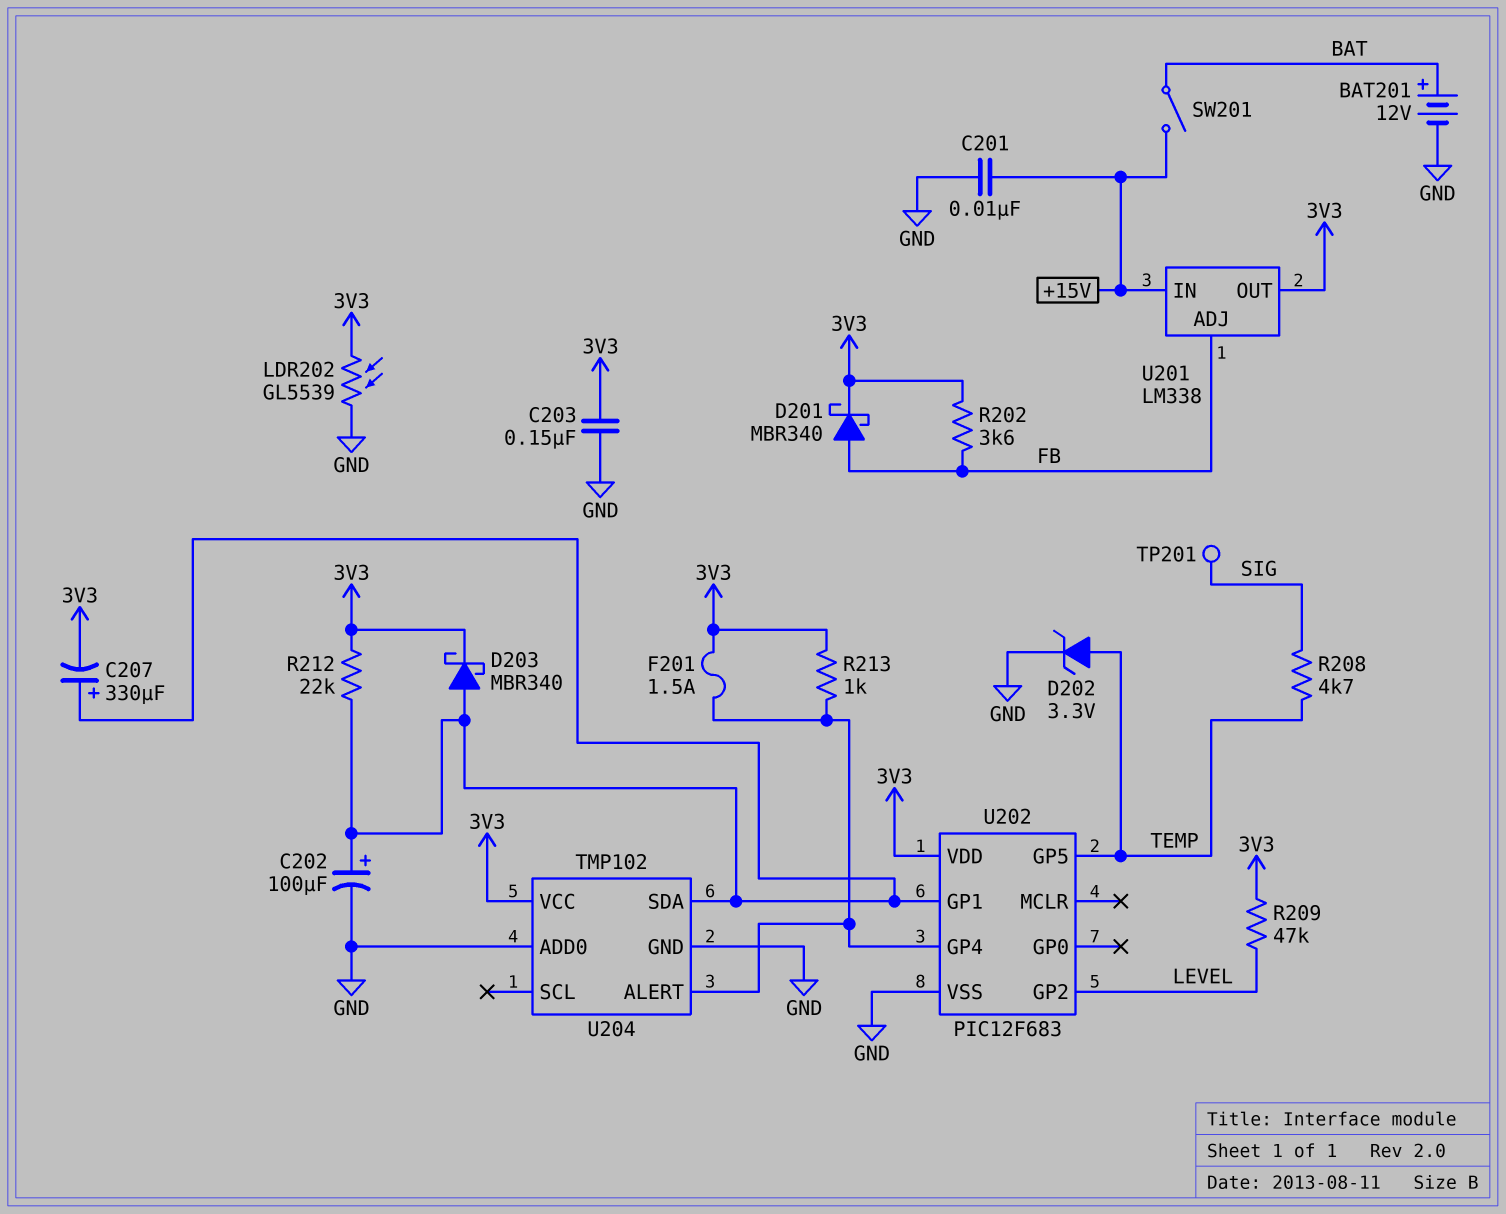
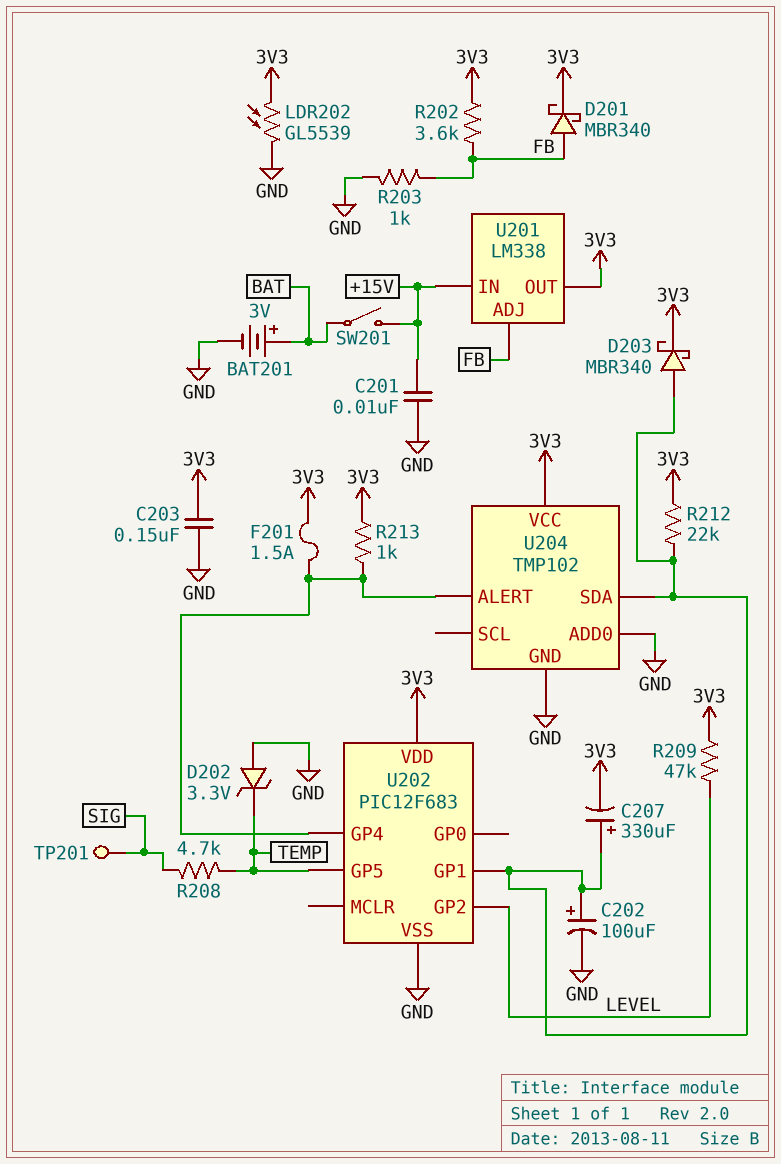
BAT201: 12V (plus BAT, minus GND) -> 3V (plus BAT, minus GND)
D202: zener 3.3V (A TEMP, K GND) -> zener 3.3V (A GND, K TEMP)
R203: none -> 1k (FB, GND)

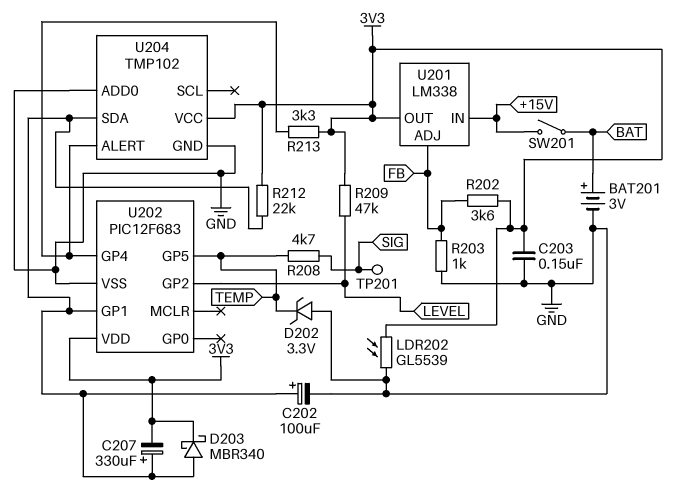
C201: 10nF (+15V, GND) -> none
D201: schottky MBR340 (A FB, K 3V3) -> none
F201: 1.5A (3V3, U202/GP4) -> none
R213: 1k (3V3, U202/GP4) -> 3.3k (3V3, U202/GP4)

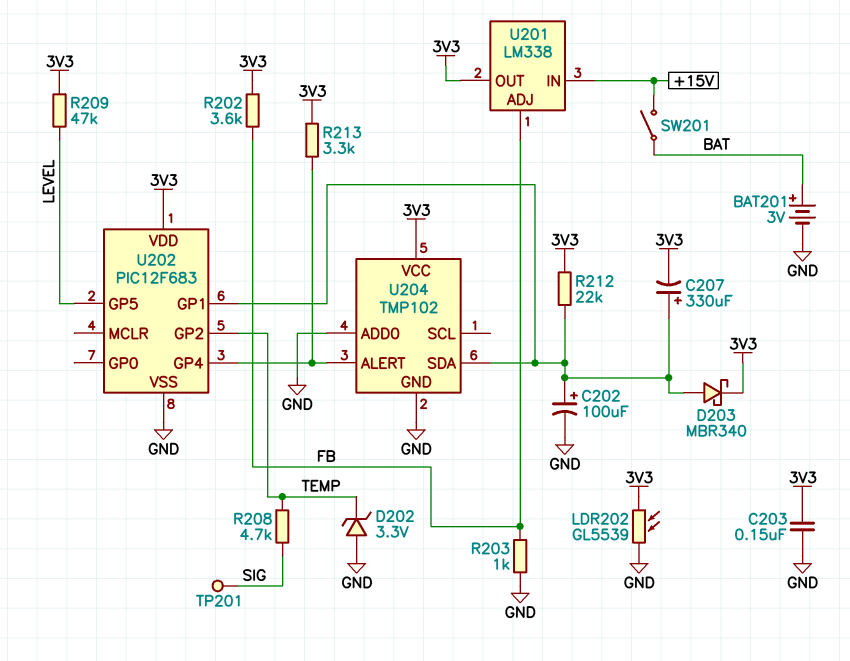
U202 pin GP2: LEVEL -> TEMP
U202 pin GP5: TEMP -> LEVEL

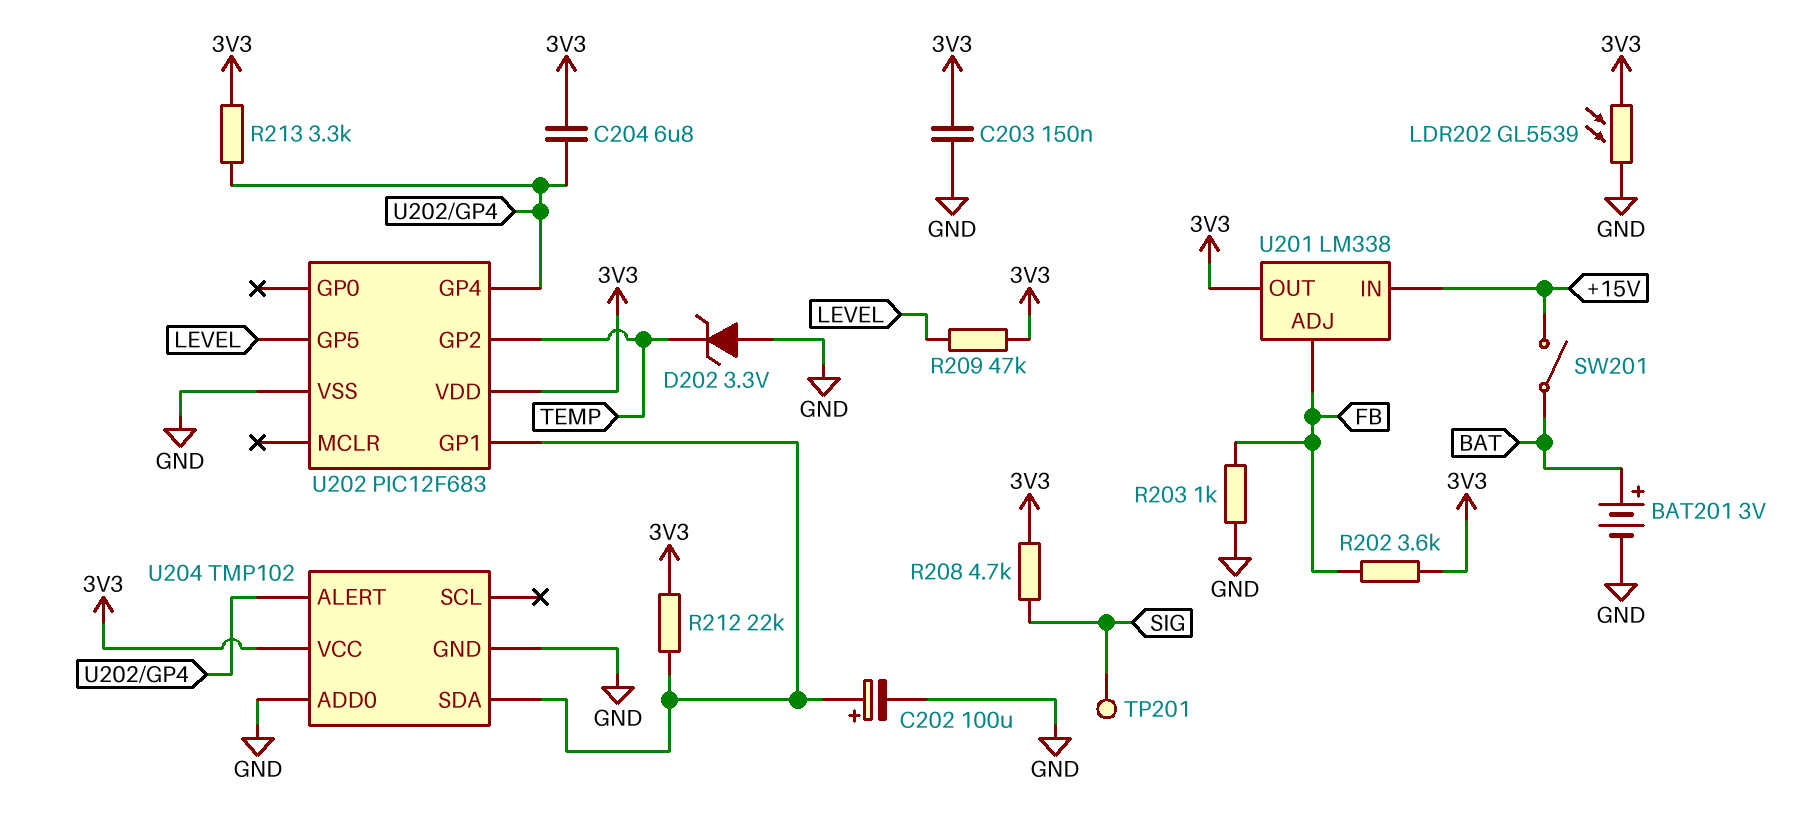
C204: none -> 6.8uF (3V3, U202/GP4)
C207: 330uF (plus U202/GP1, minus 3V3) -> none
D203: schottky MBR340 (A U202/GP1, K 3V3) -> none
R208: 4.7k (SIG, TEMP) -> 4.7k (3V3, SIG)

